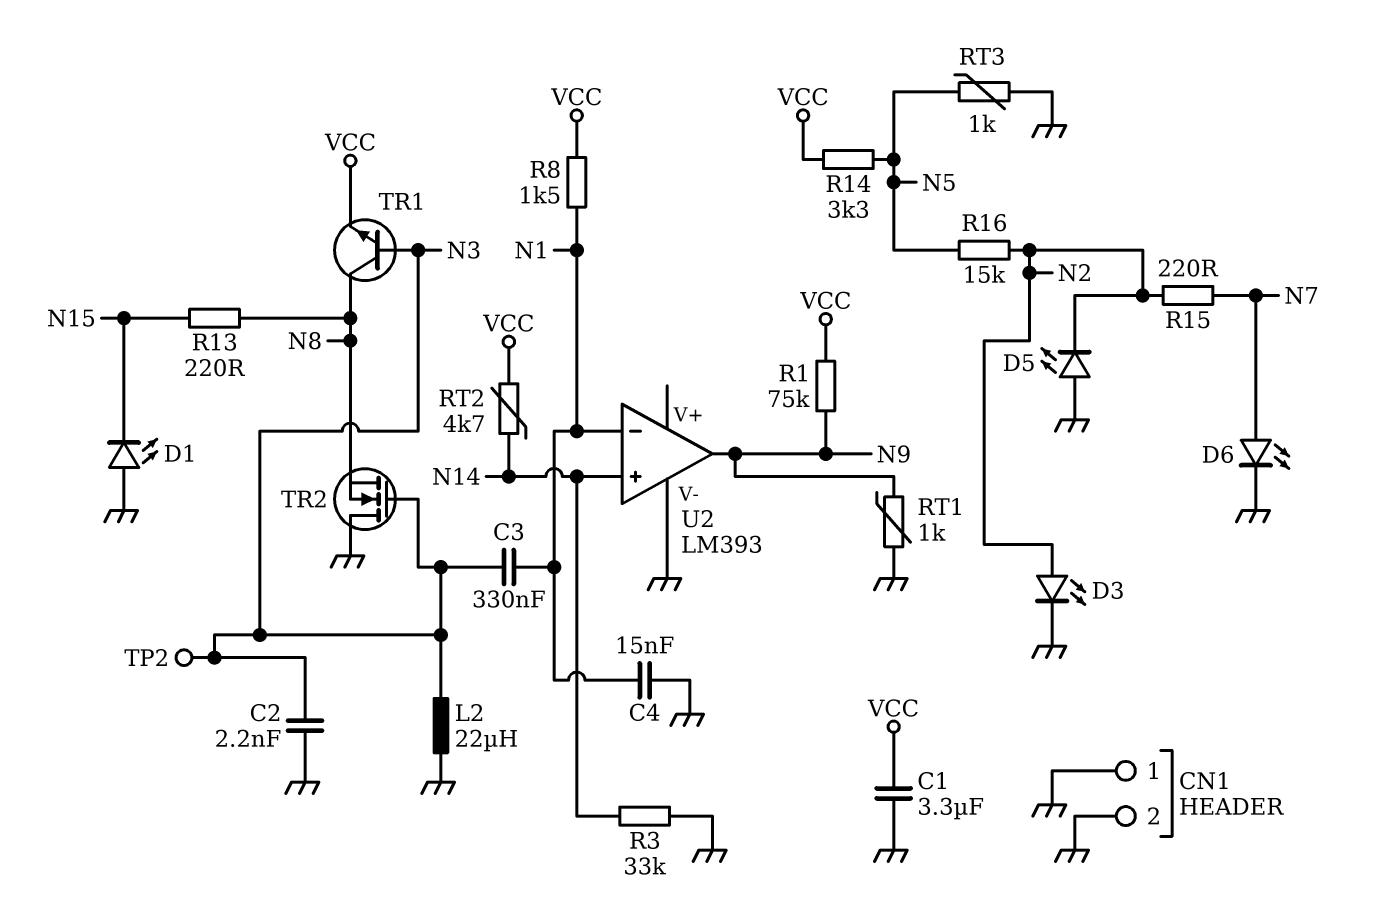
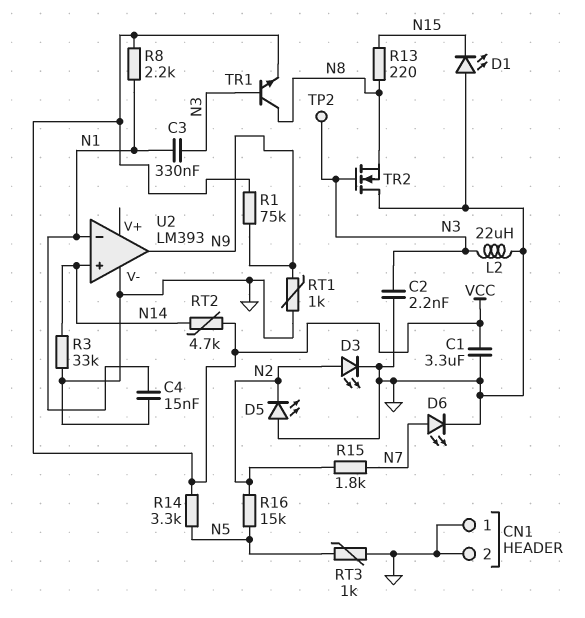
R8: 1.5k (N1, VCC) -> 2.2k (N1, VCC)
R15: 220 (N2, N7) -> 1.8k (N2, N7)

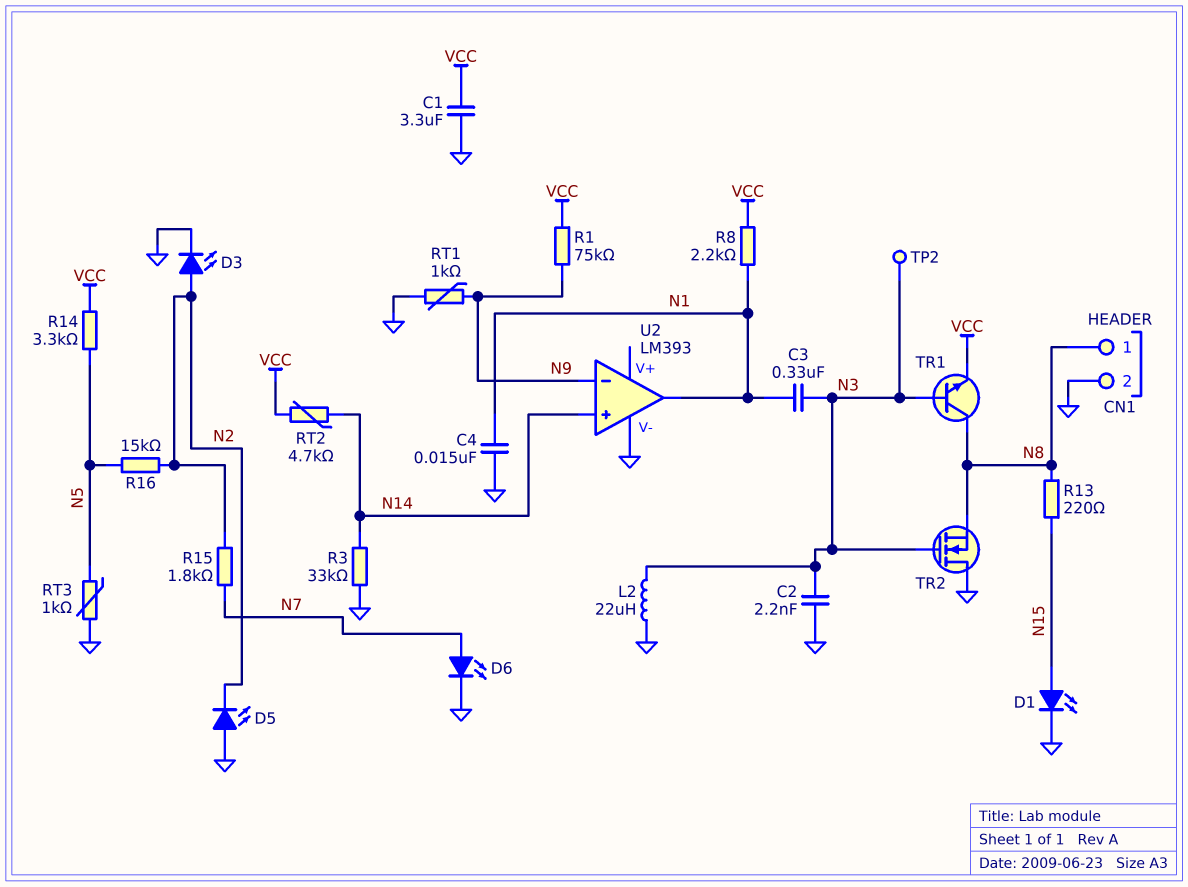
CN1 pin 1: GND -> N8
D1: LED (A GND, K N15) -> LED (A N15, K GND)
U2 pin in-: N1 -> N9
U2 pin out: N9 -> N1

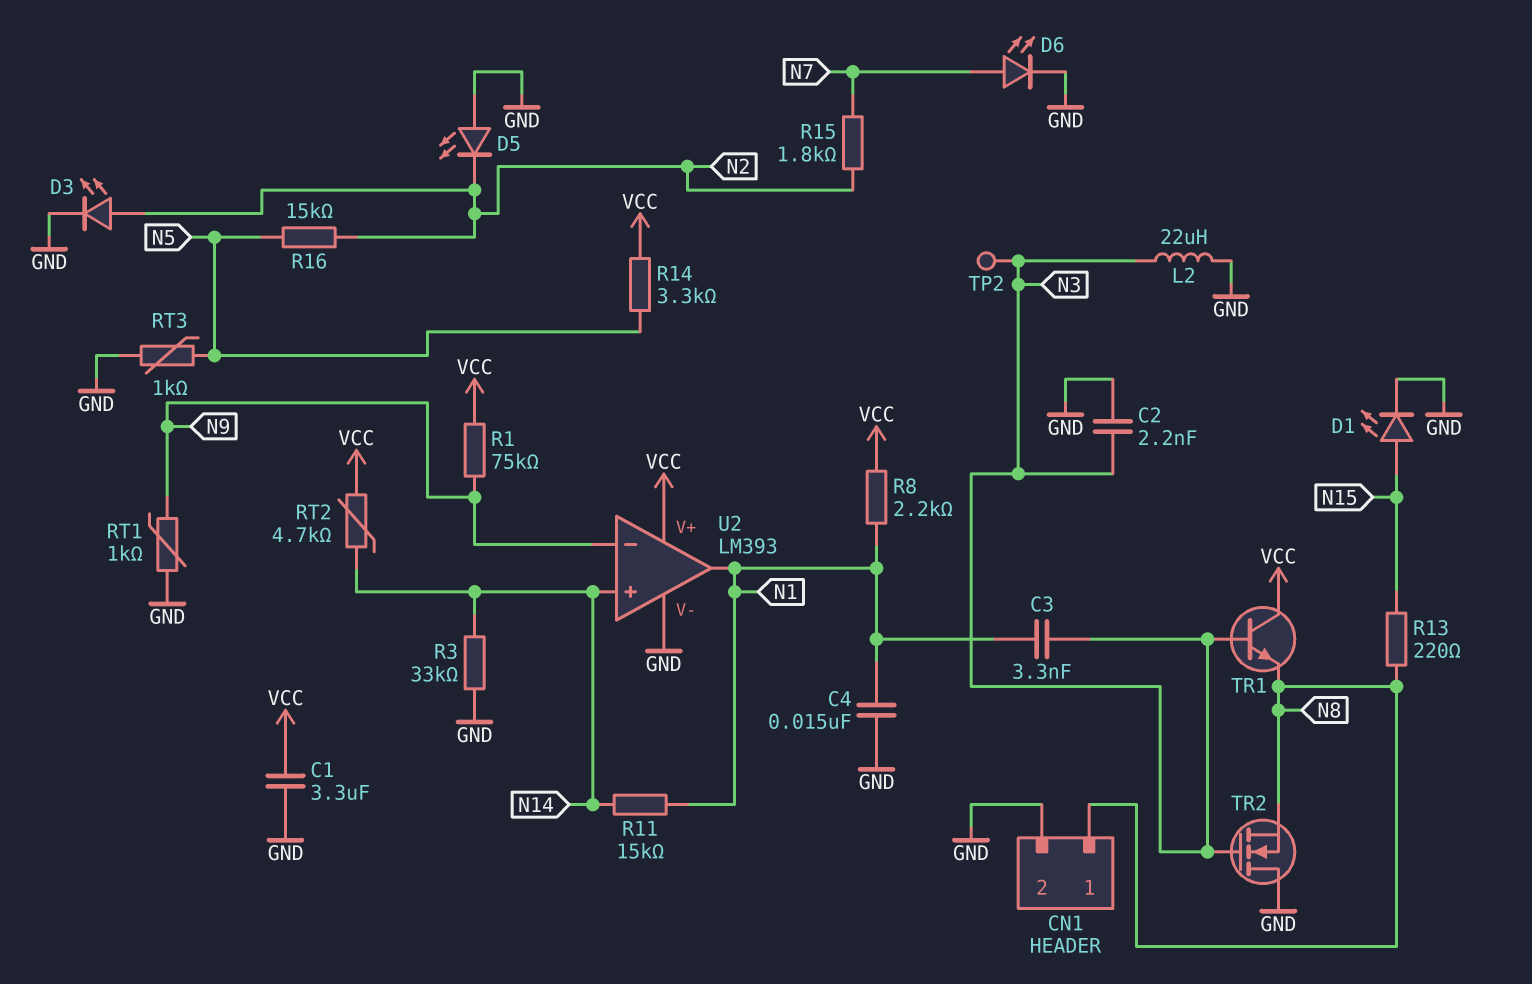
C3: 330nF (N1, N3) -> 3.3nF (N1, N3)
R11: none -> 15k (N1, N14)
TR1: NPN (B N3, C N8, E VCC) -> NPN (B N3, C VCC, E N8)
U2 pin V+: none -> VCC

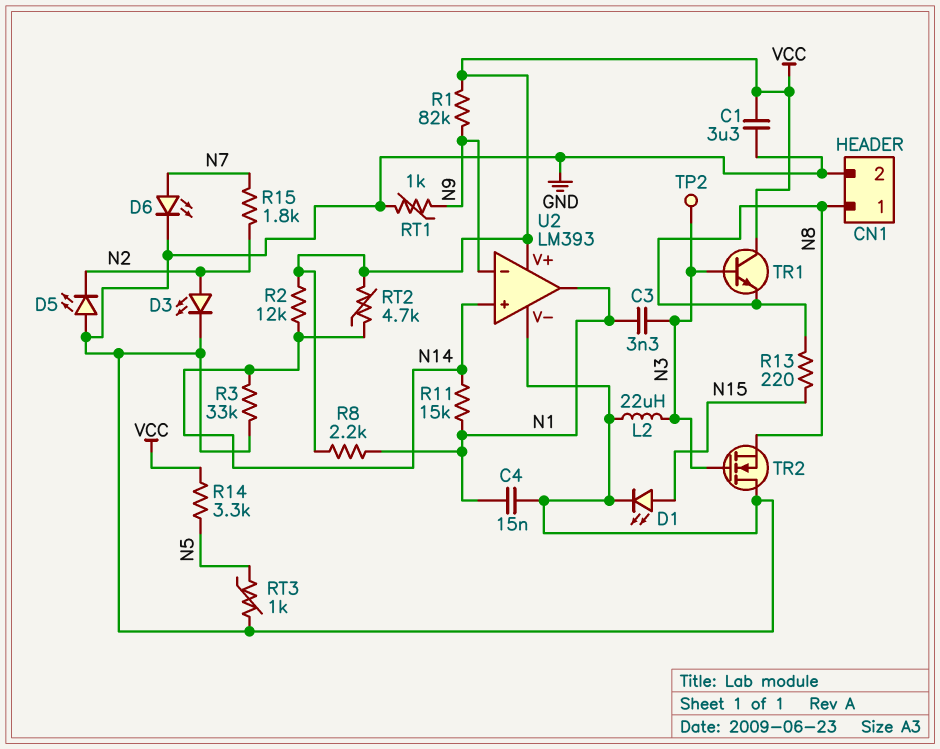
C2: 2.2nF (GND, N3) -> none
R1: 75k (N9, VCC) -> 82k (N9, VCC)
R2: none -> 12k (N14, VCC)
R16: 15k (N2, N5) -> none

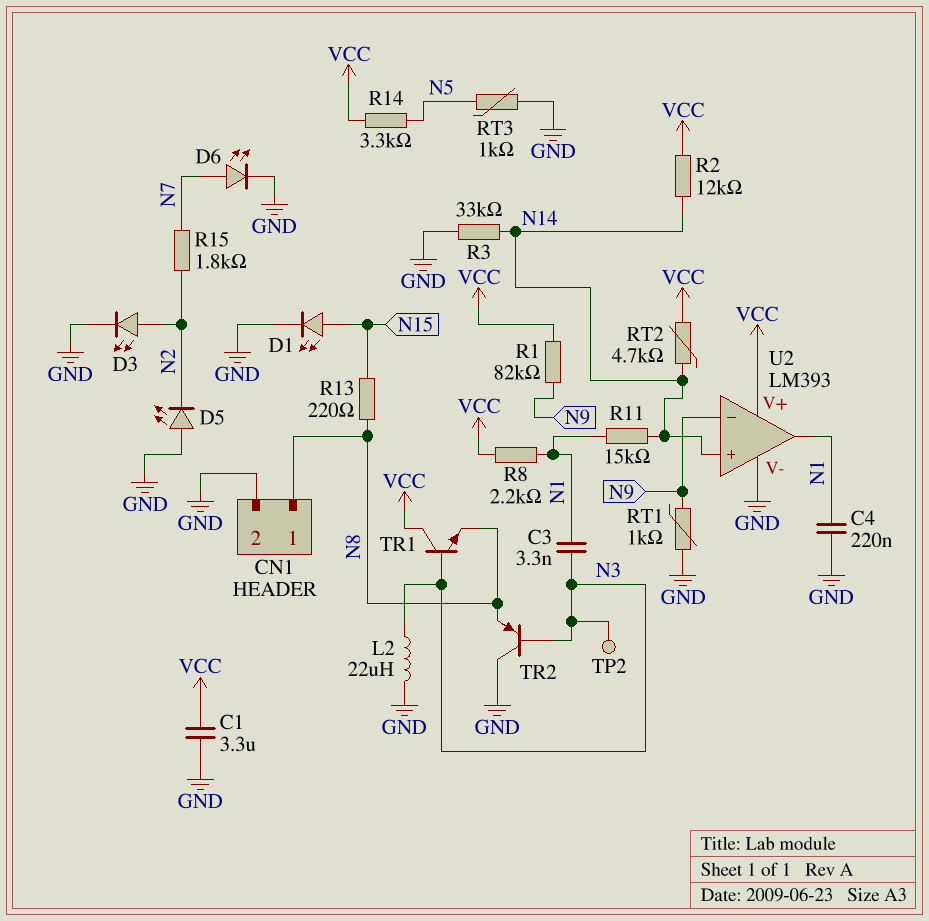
C4: 15nF (GND, N1) -> 220nF (GND, N1)
TR2: NMOS (G N3, D GND, S N8) -> PNP (B N3, C GND, E N8)

